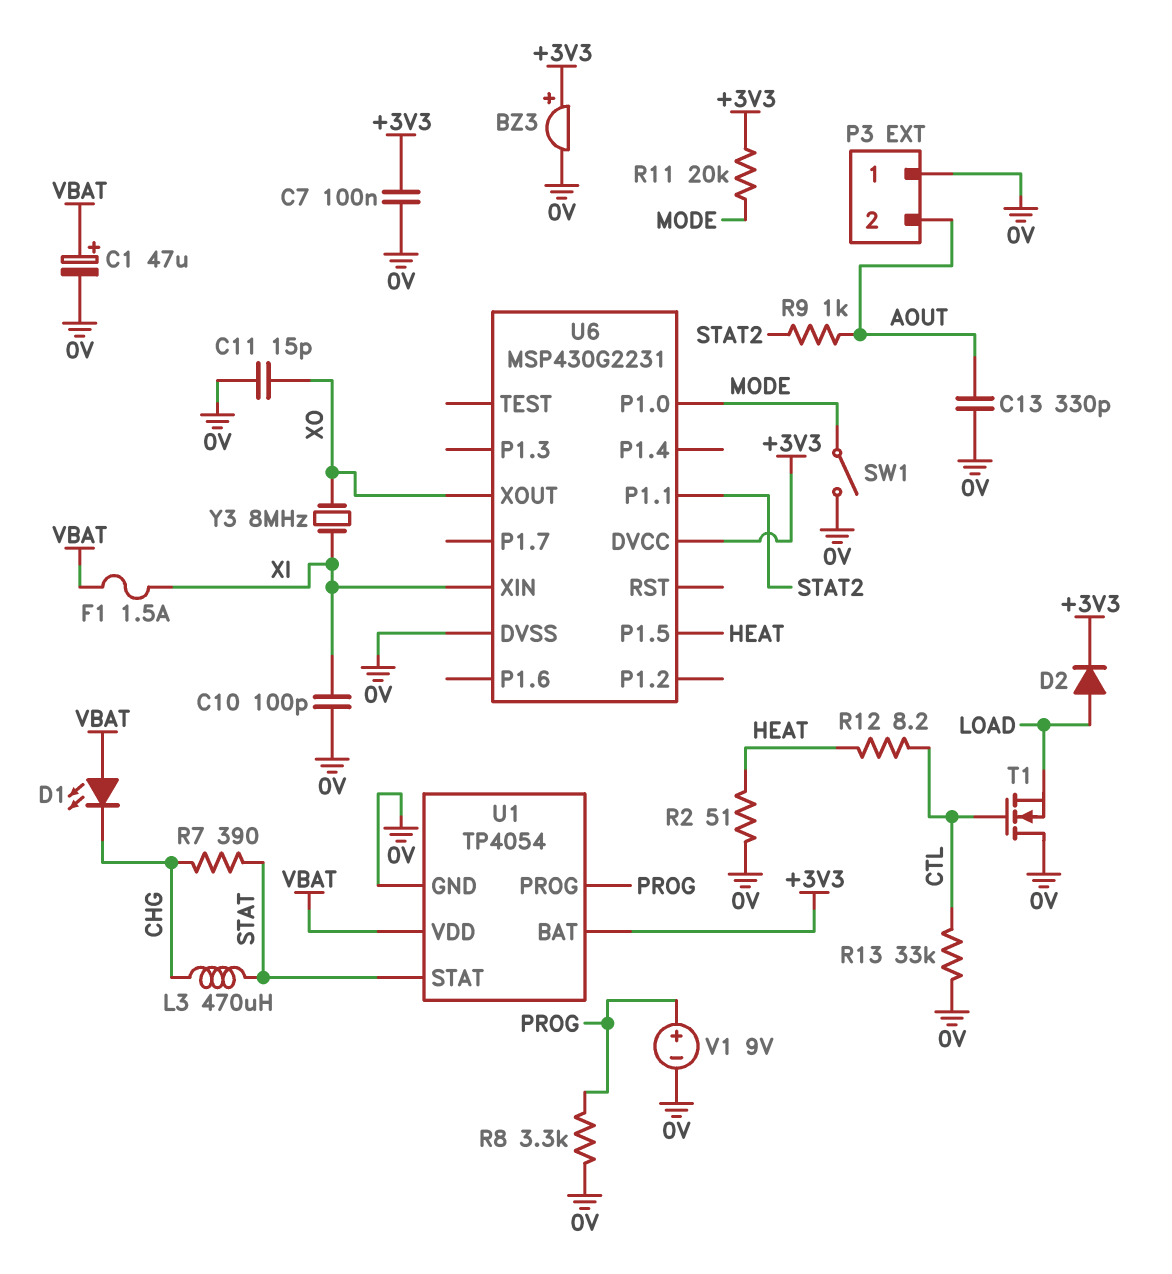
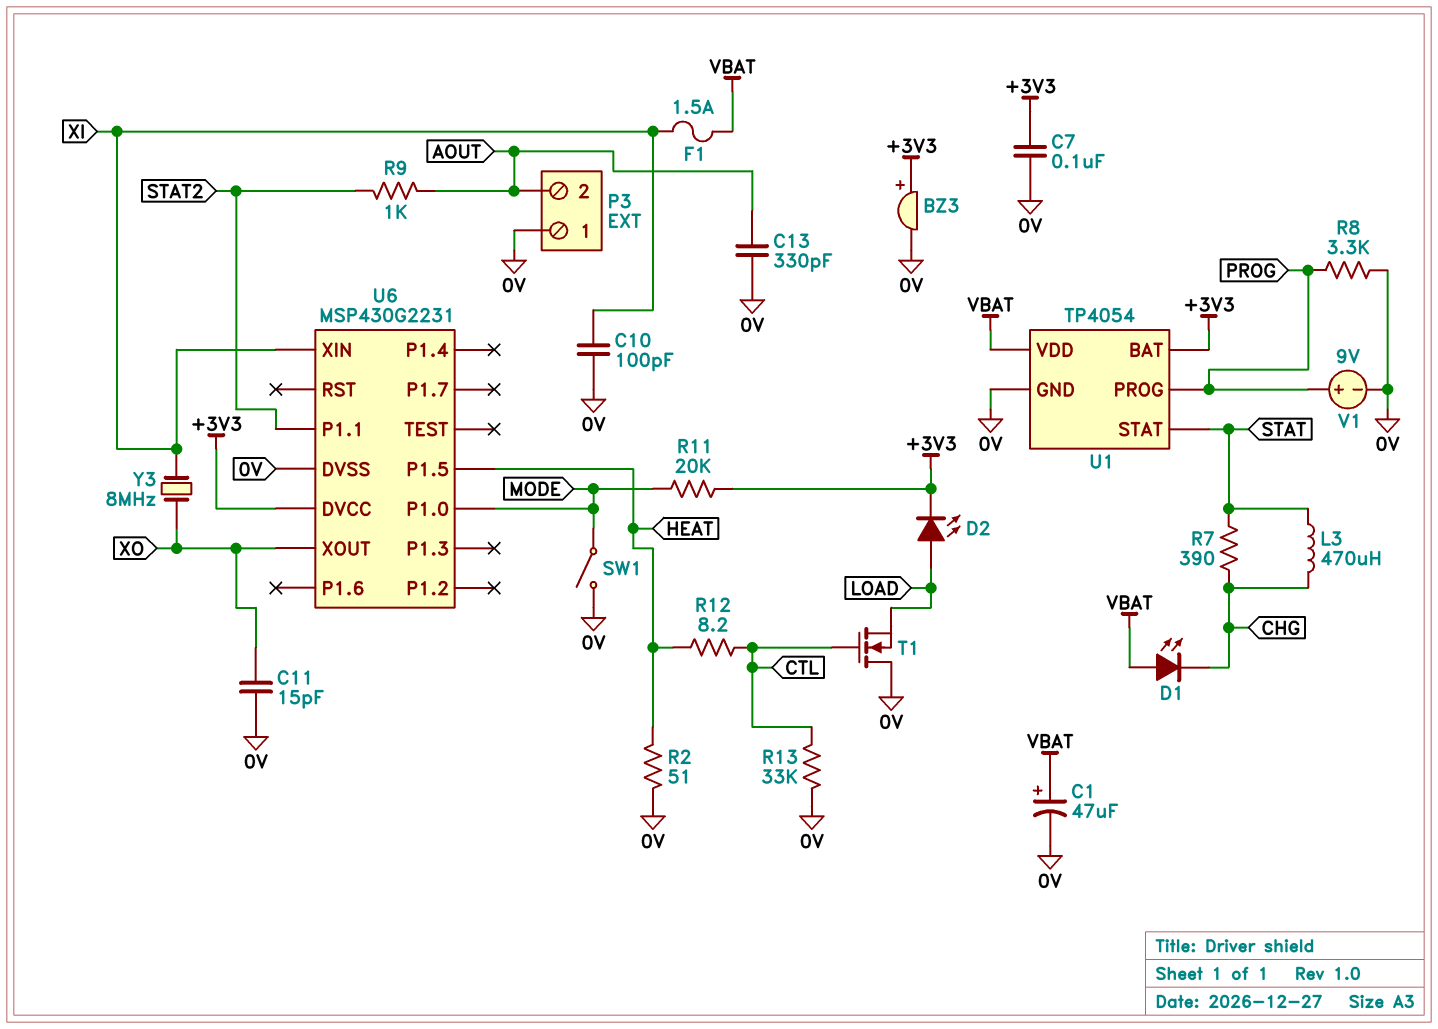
D2: diode (A LOAD, K +3V3) -> LED (A LOAD, K +3V3)

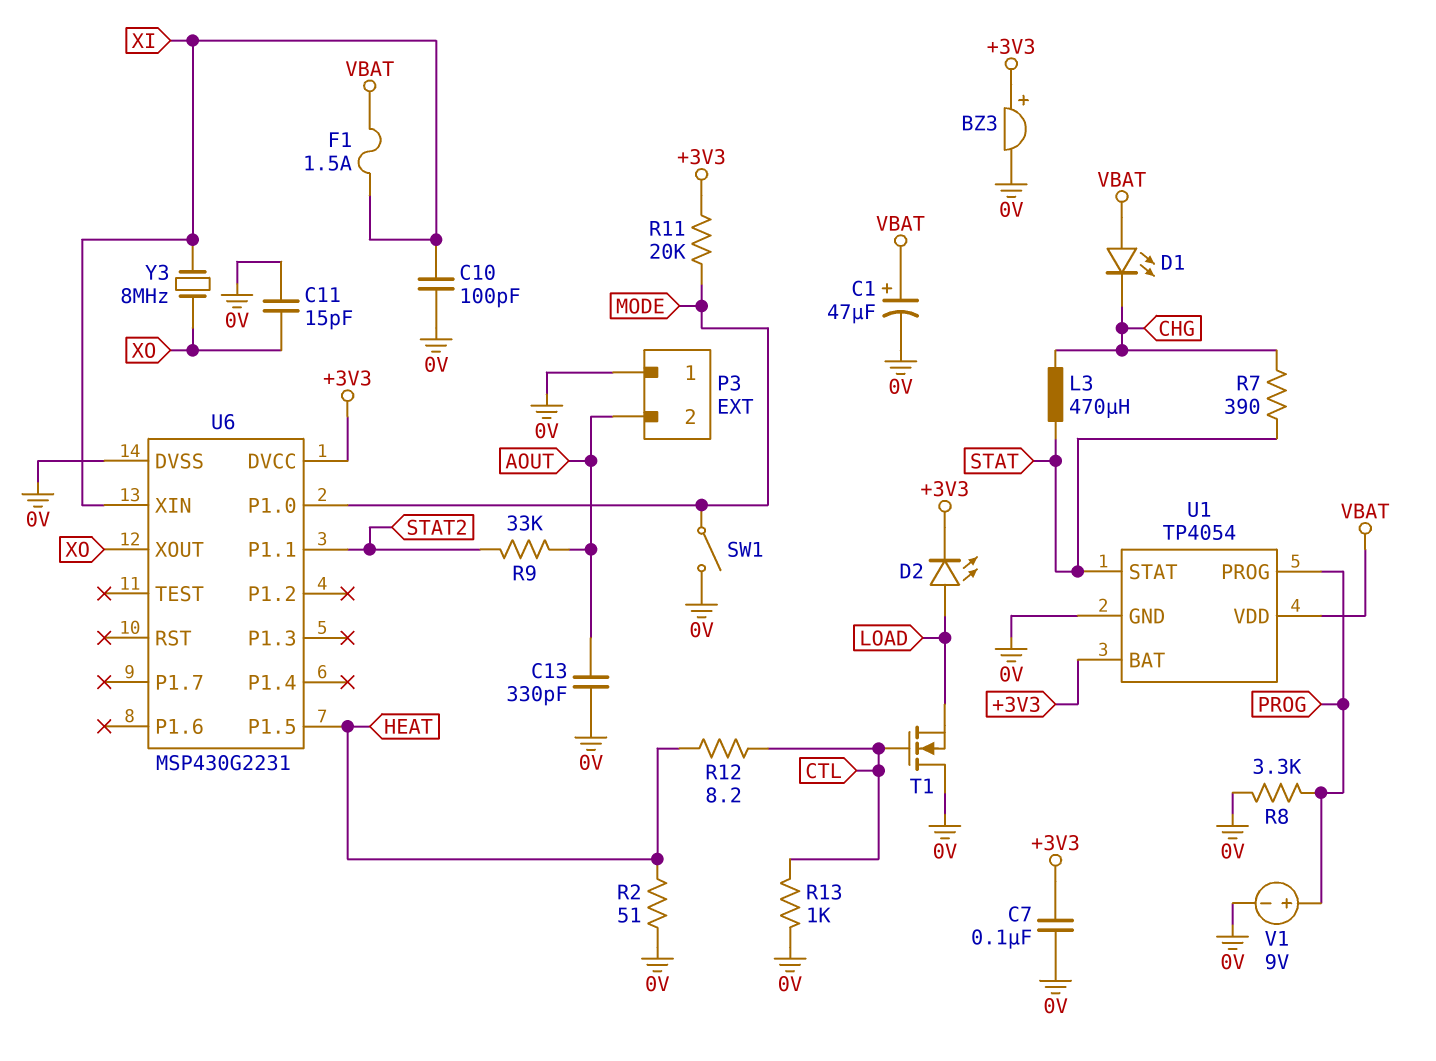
R9: 1k (AOUT, STAT2) -> 33k (AOUT, STAT2)
R13: 33k (0V, CTL) -> 1k (0V, CTL)

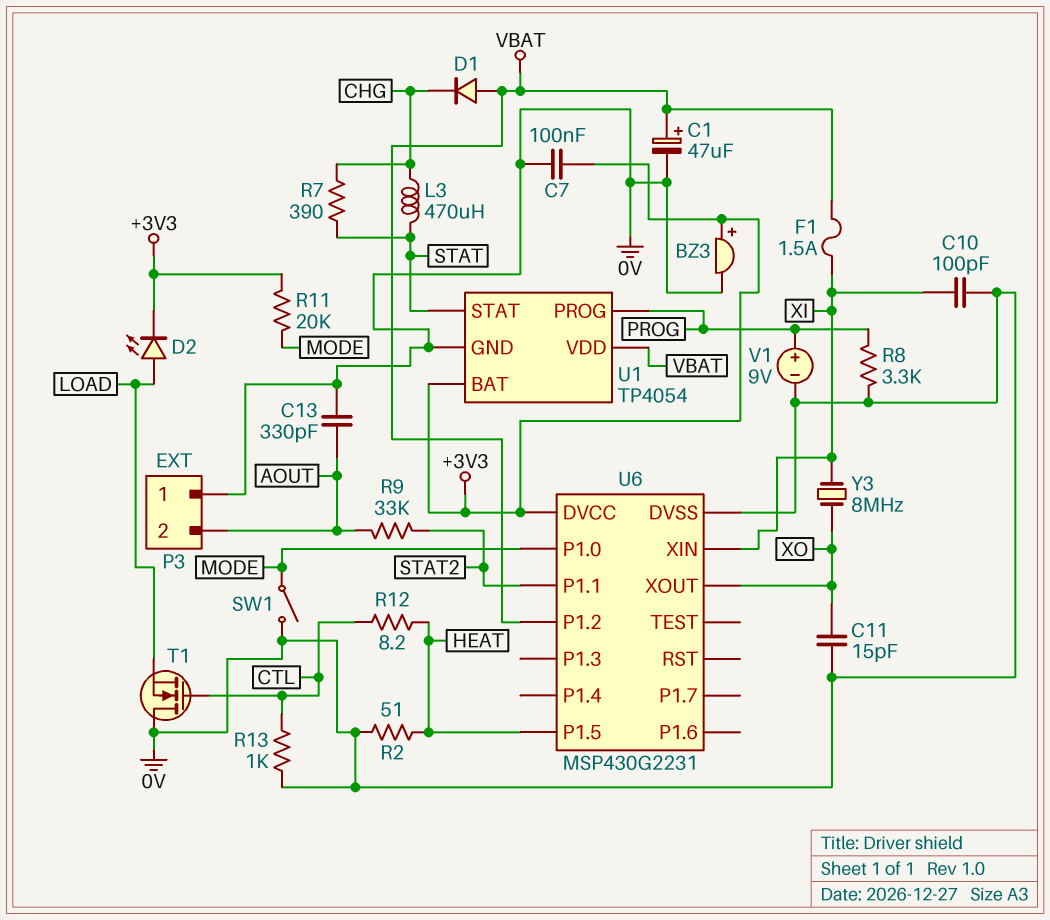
D1: LED (A VBAT, K CHG) -> diode (A VBAT, K CHG)
U6 pin P1.2: none -> VBAT

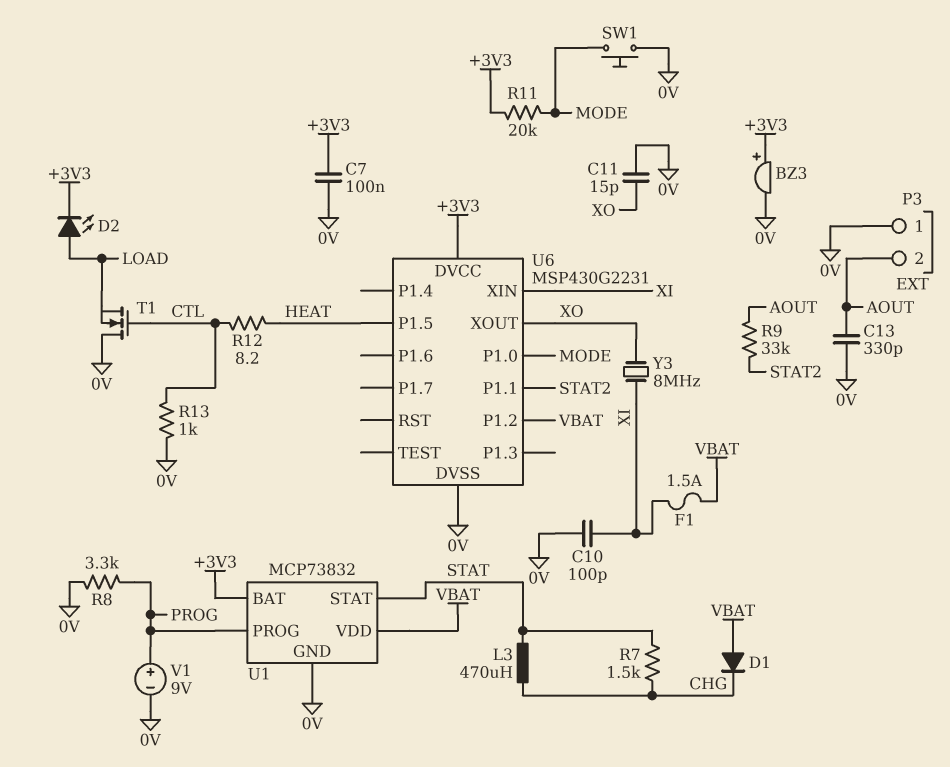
C1: 47uF (plus VBAT, minus 0V) -> none
R2: 51 (0V, HEAT) -> none
R7: 390 (CHG, STAT) -> 1.5k (CHG, STAT)
SW1: switch (0V, MODE) -> button (0V, MODE)
U1: TP4054 -> MCP73832

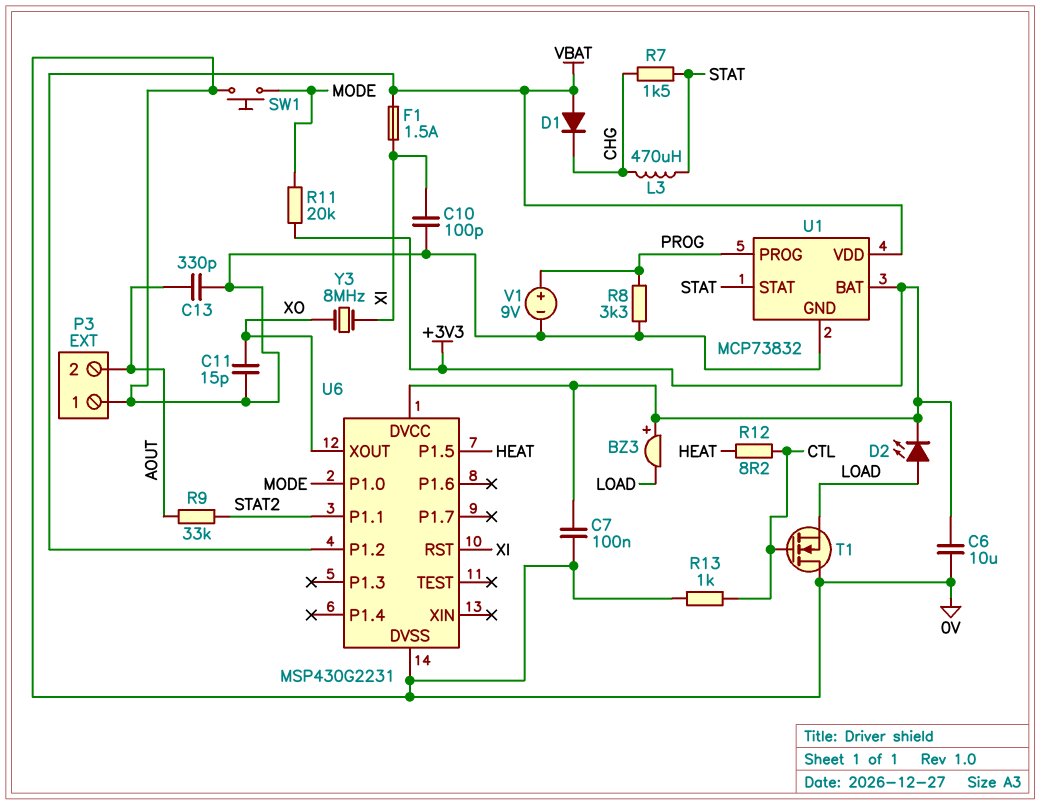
BZ3: buzzer (plus +3V3, minus 0V) -> buzzer (plus +3V3, minus LOAD)
C6: none -> 10uF (+3V3, 0V)
U6 pin RST: none -> XI
U6 pin XIN: XI -> none

